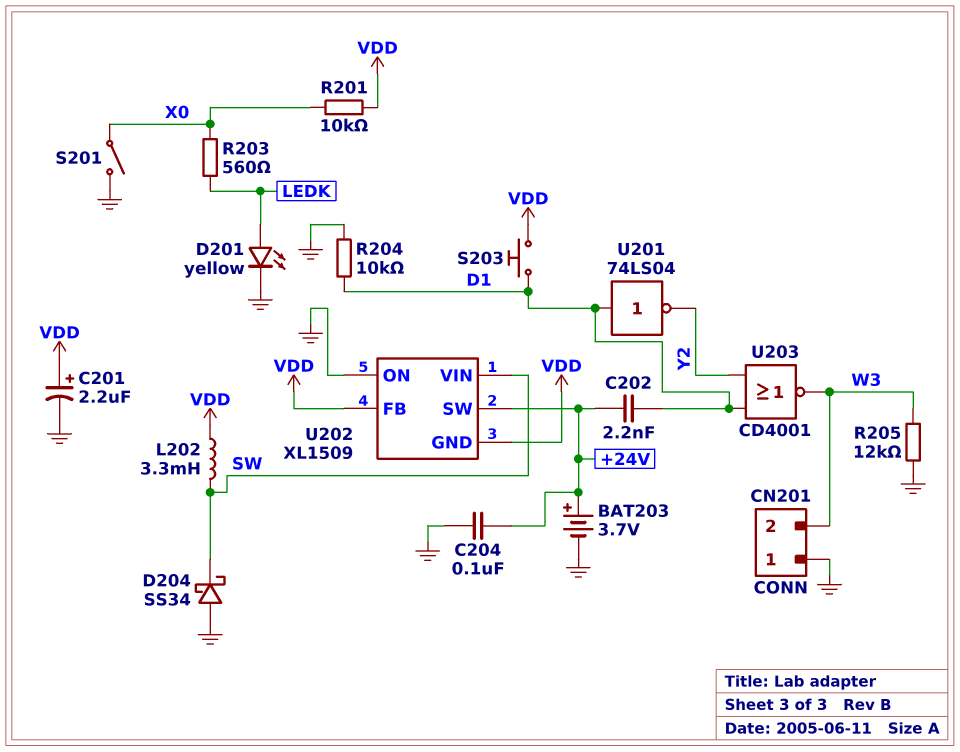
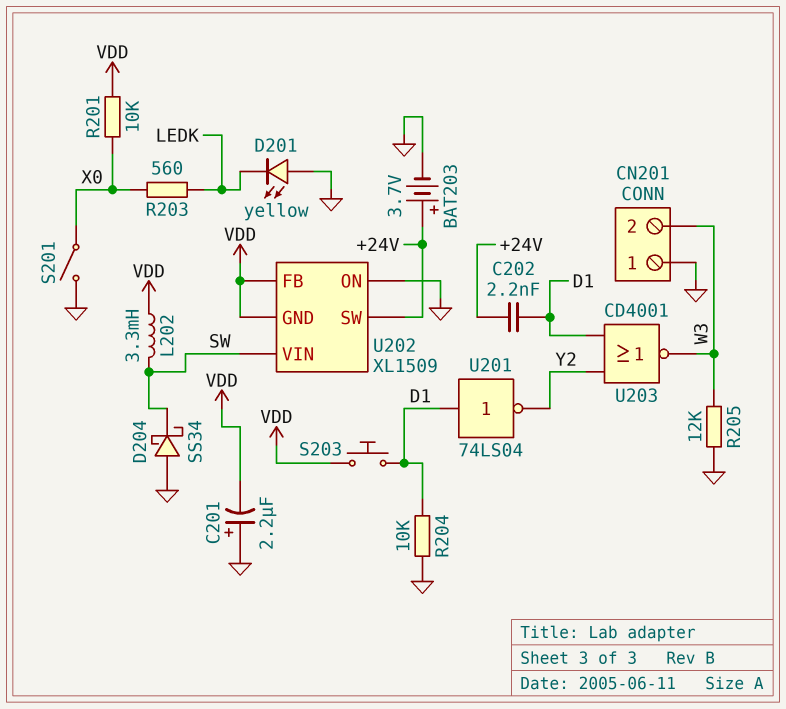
C201: 2.2uF (plus VDD, minus GND) -> 2.2uF (plus GND, minus VDD)
C204: 100nF (+24V, GND) -> none
D201: LED yellow (A LEDK, K GND) -> LED yellow (A GND, K LEDK)

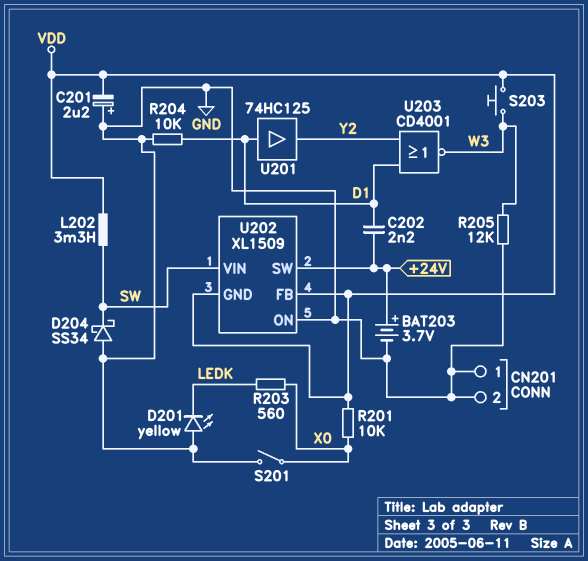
CN201 pin 2: W3 -> GND
S203: button (D1, VDD) -> button (VDD, W3)
U201: NOT 74LS04 (in D1, out Y2) -> buffer 74HC125 (in D1, out Y2)

